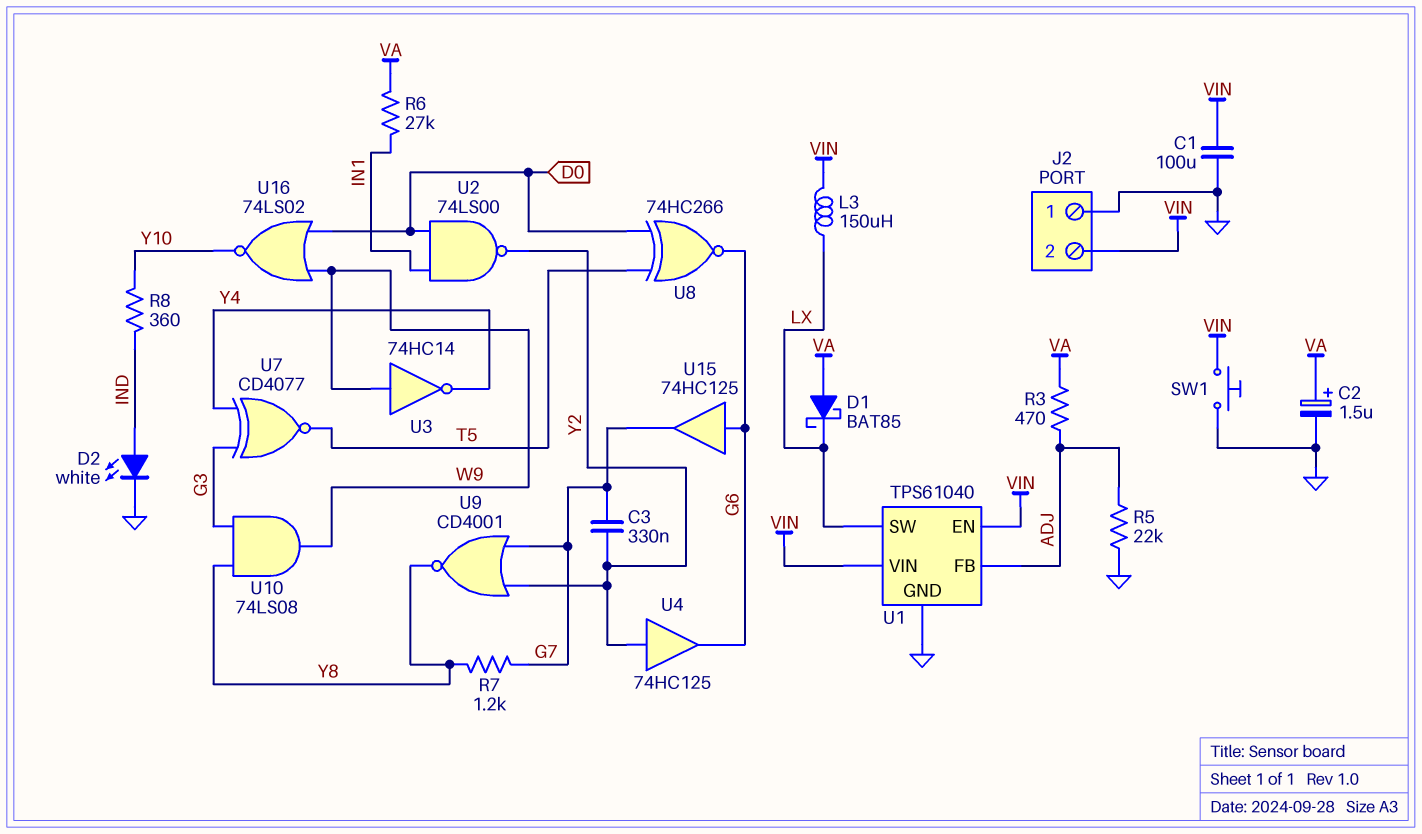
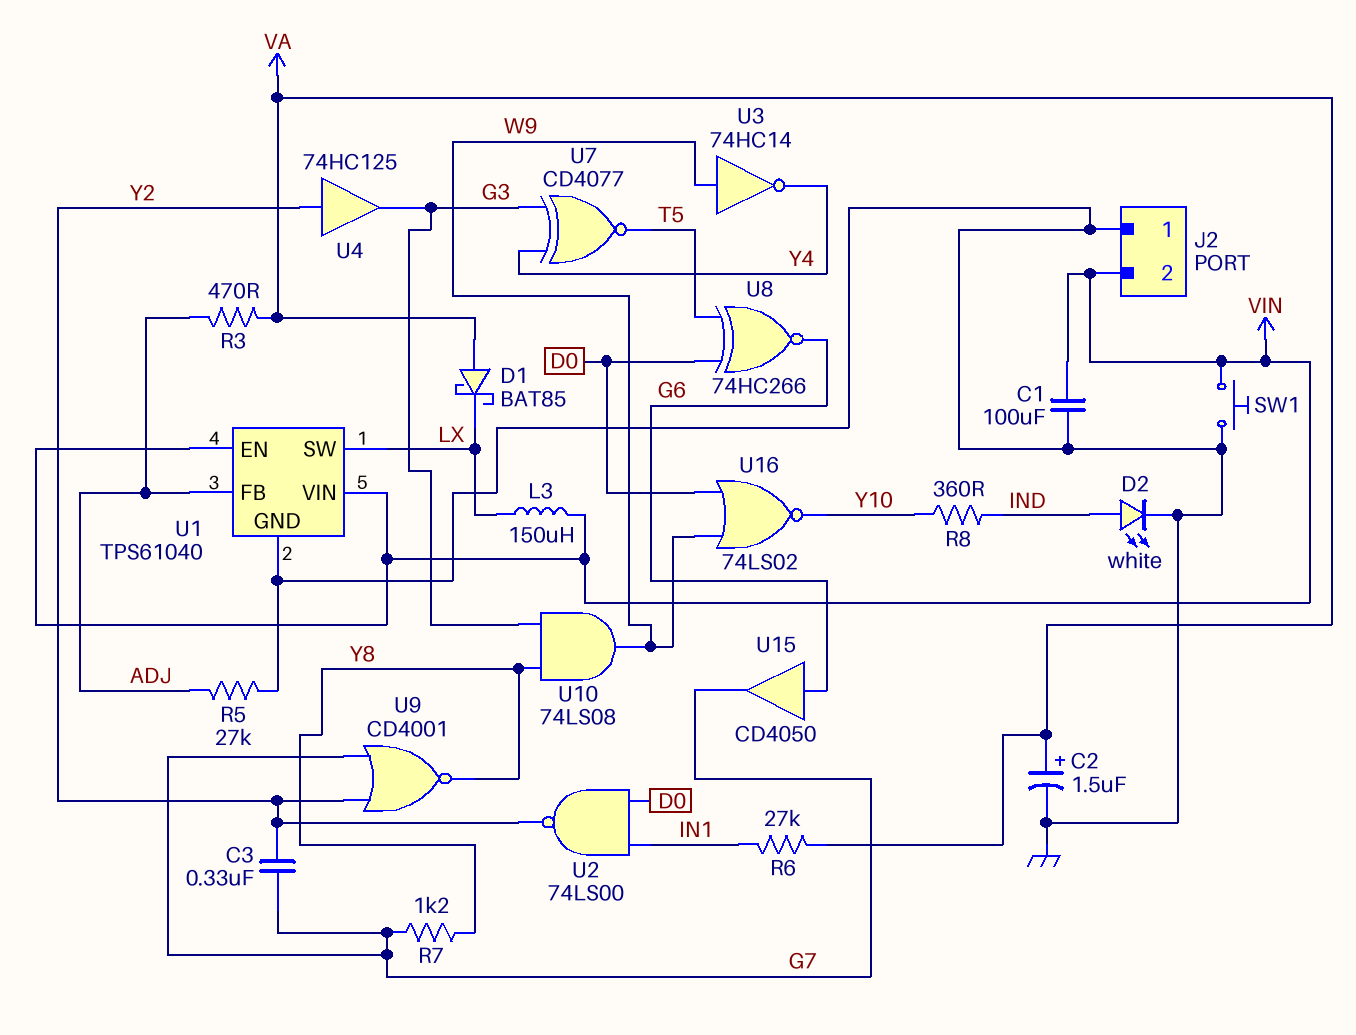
R5: 22k (ADJ, GND) -> 27k (ADJ, GND)
U4: buffer 74HC125 (in Y2, out G6) -> buffer 74HC125 (in Y2, out G3)
U15: buffer 74HC125 (in G6, out G7) -> buffer CD4050 (in G6, out G7)

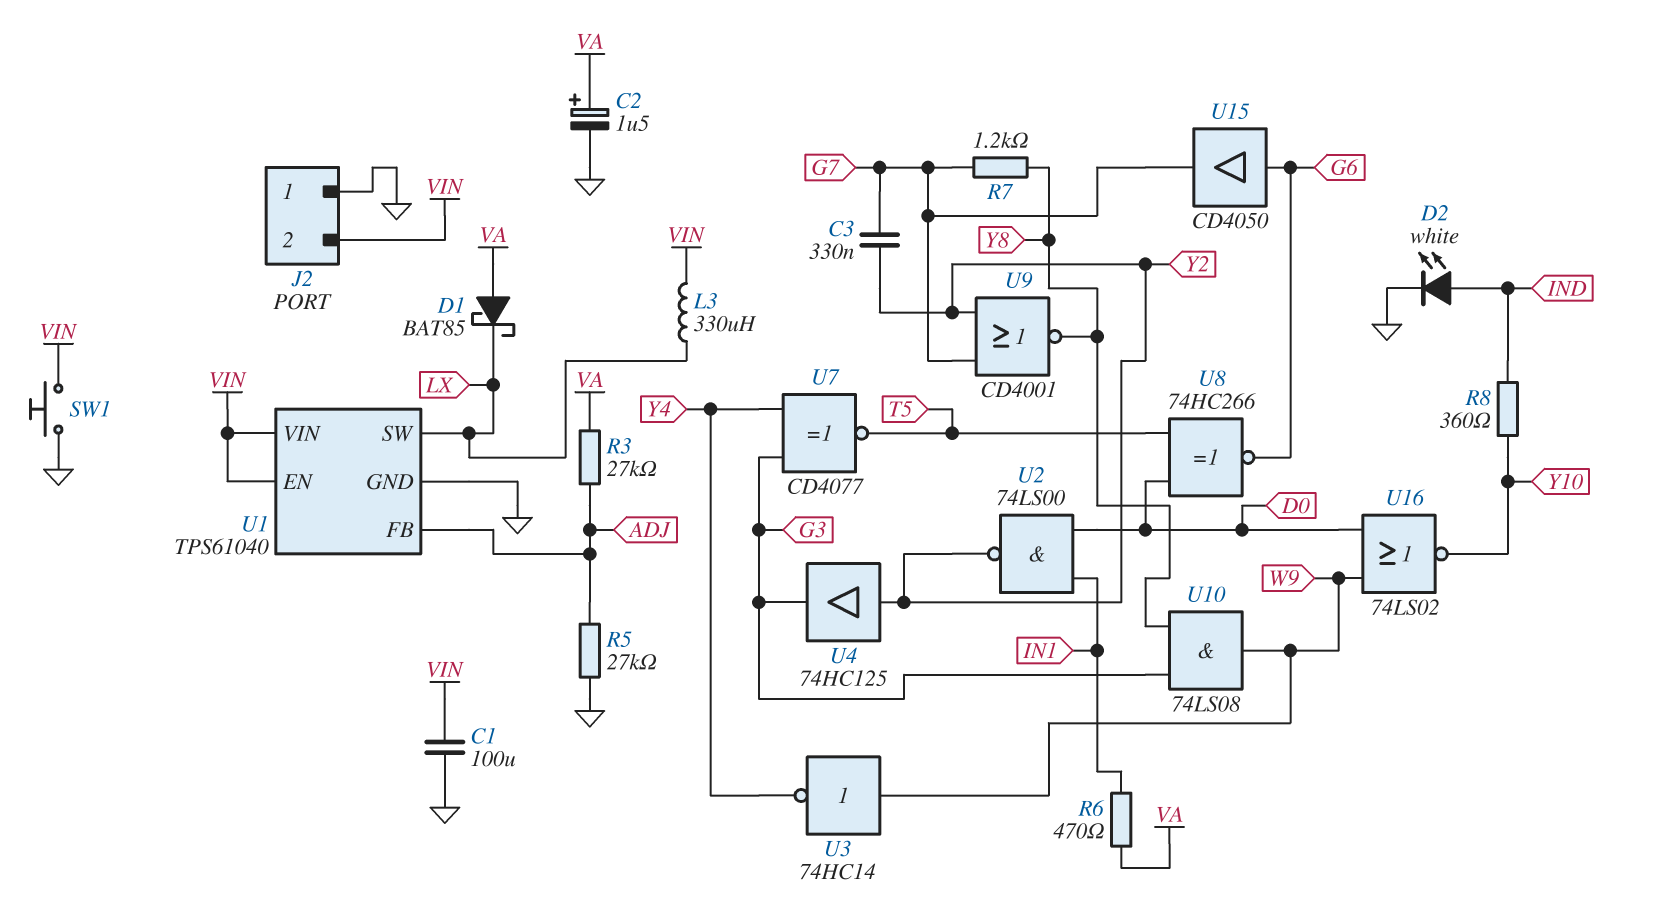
L3: 150uH (LX, VIN) -> 330uH (LX, VIN)
R3: 470 (ADJ, VA) -> 27k (ADJ, VA)
R6: 27k (IN1, VA) -> 470 (IN1, VA)

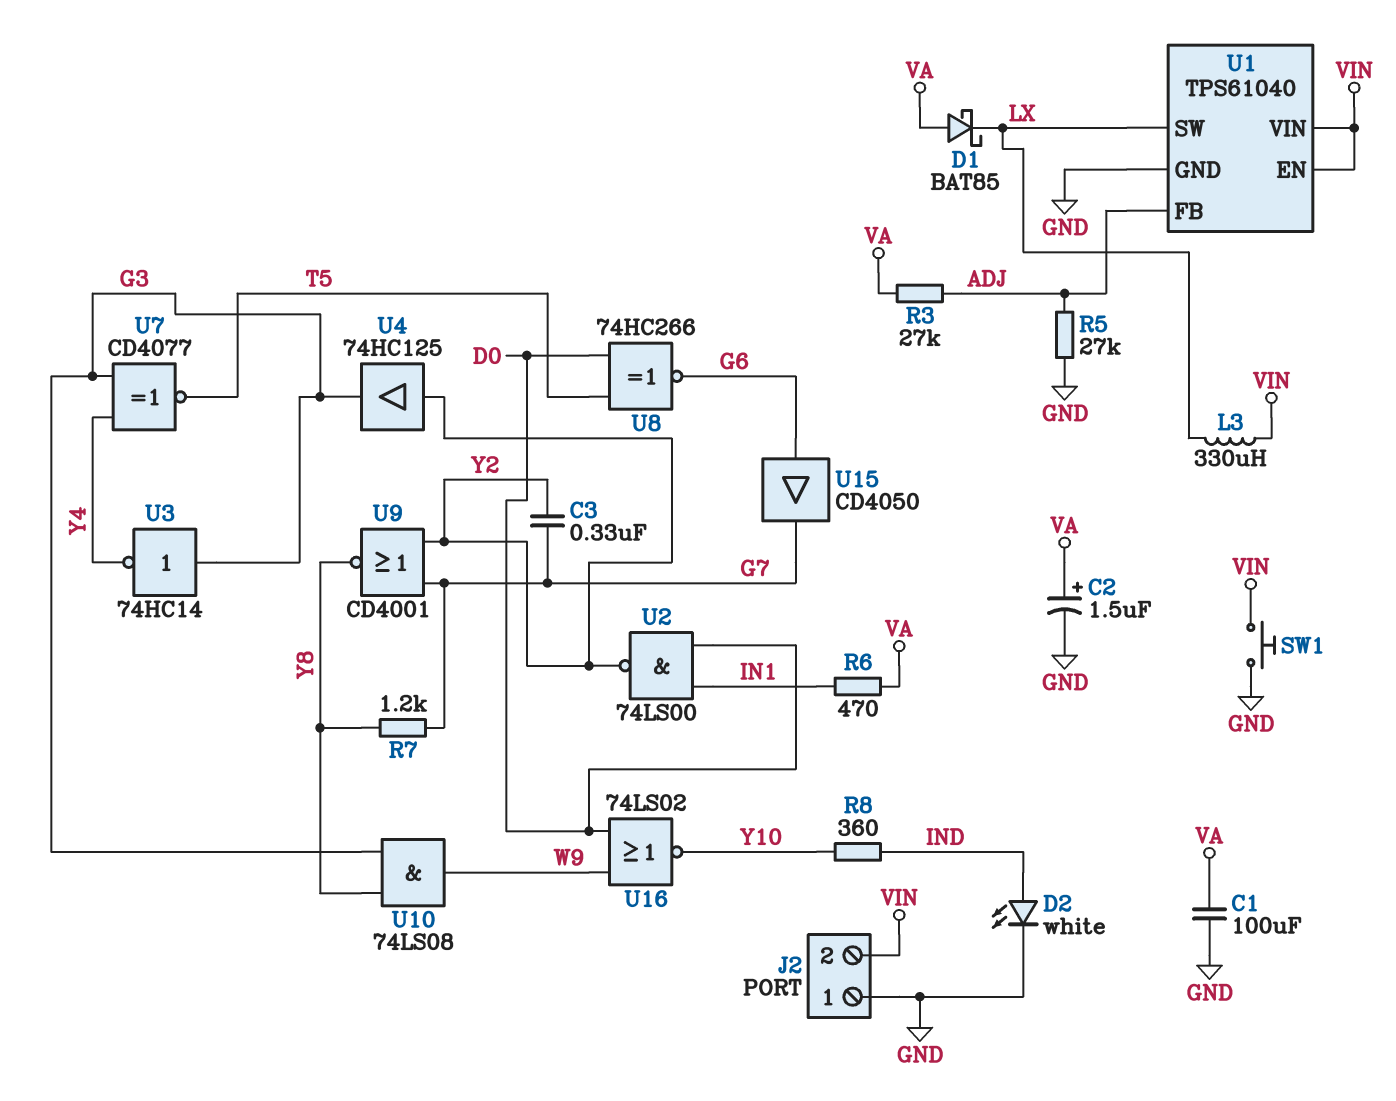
C1: 100uF (GND, VIN) -> 100uF (GND, VA)
U3: NOT 74HC14 (in W9, out Y4) -> NOT 74HC14 (in G3, out Y4)

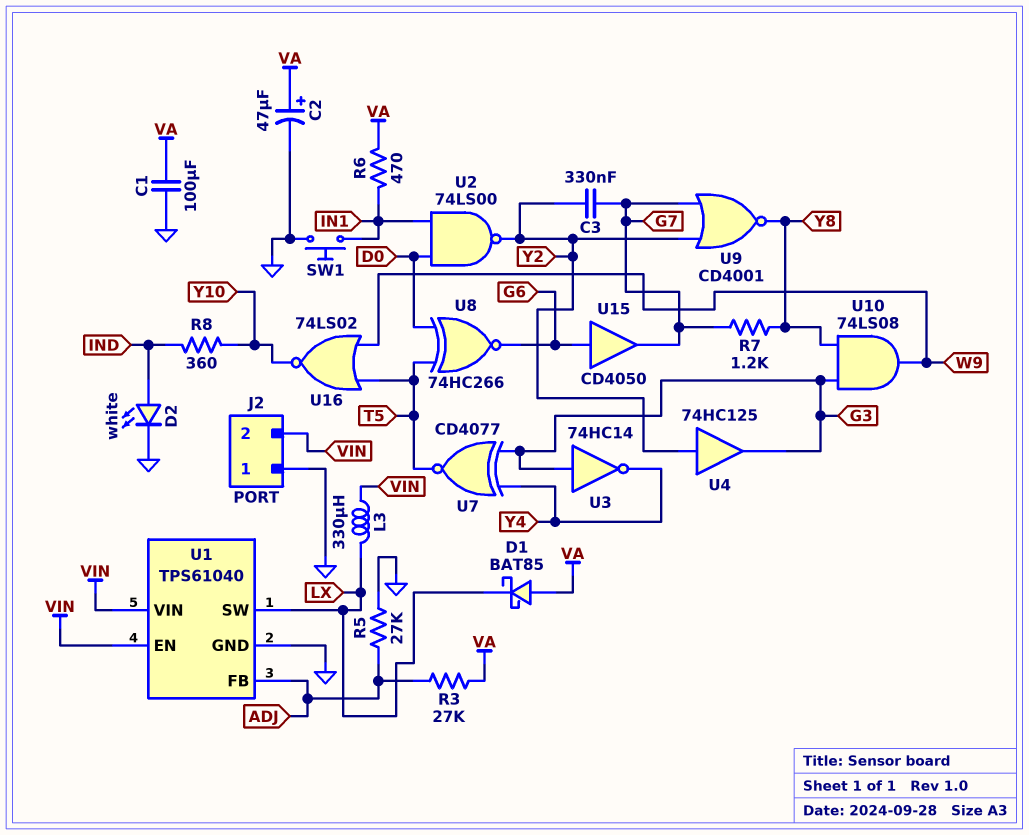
C2: 1.5uF (plus VA, minus GND) -> 47uF (plus VA, minus GND)
SW1: button (GND, VIN) -> button (GND, IN1)
U16: NOR 74LS02 (in D0, in W9, out Y10) -> NOR 74LS02 (in T5, in W9, out Y10)

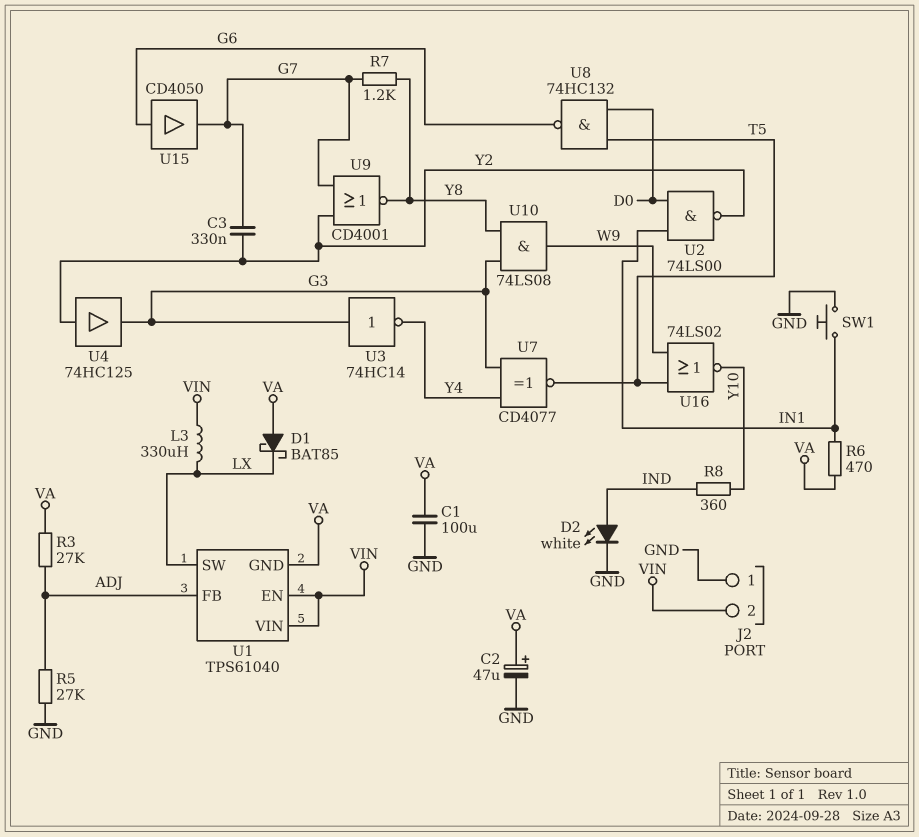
U1 pin GND: GND -> VA
U8: XNOR 74HC266 (in D0, in T5, out G6) -> NAND 74HC132 (in D0, in T5, out G6)

